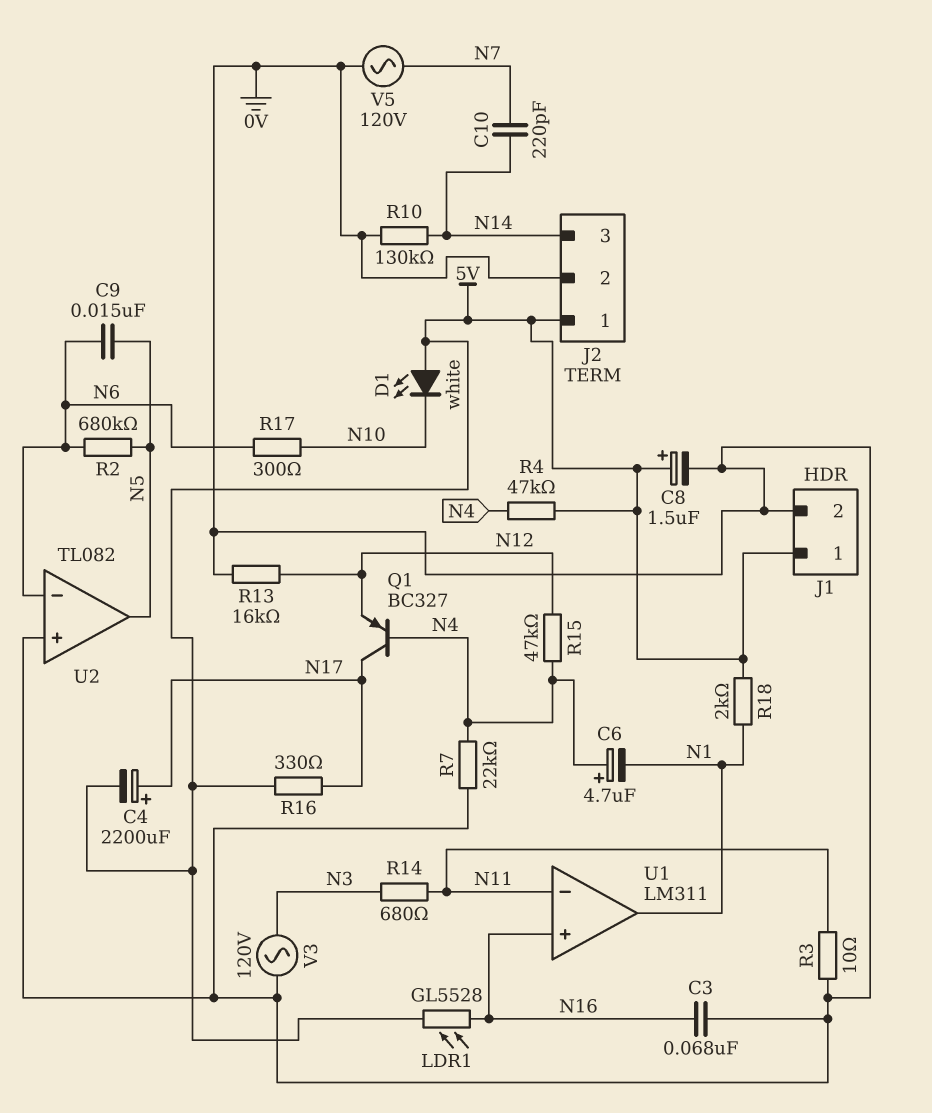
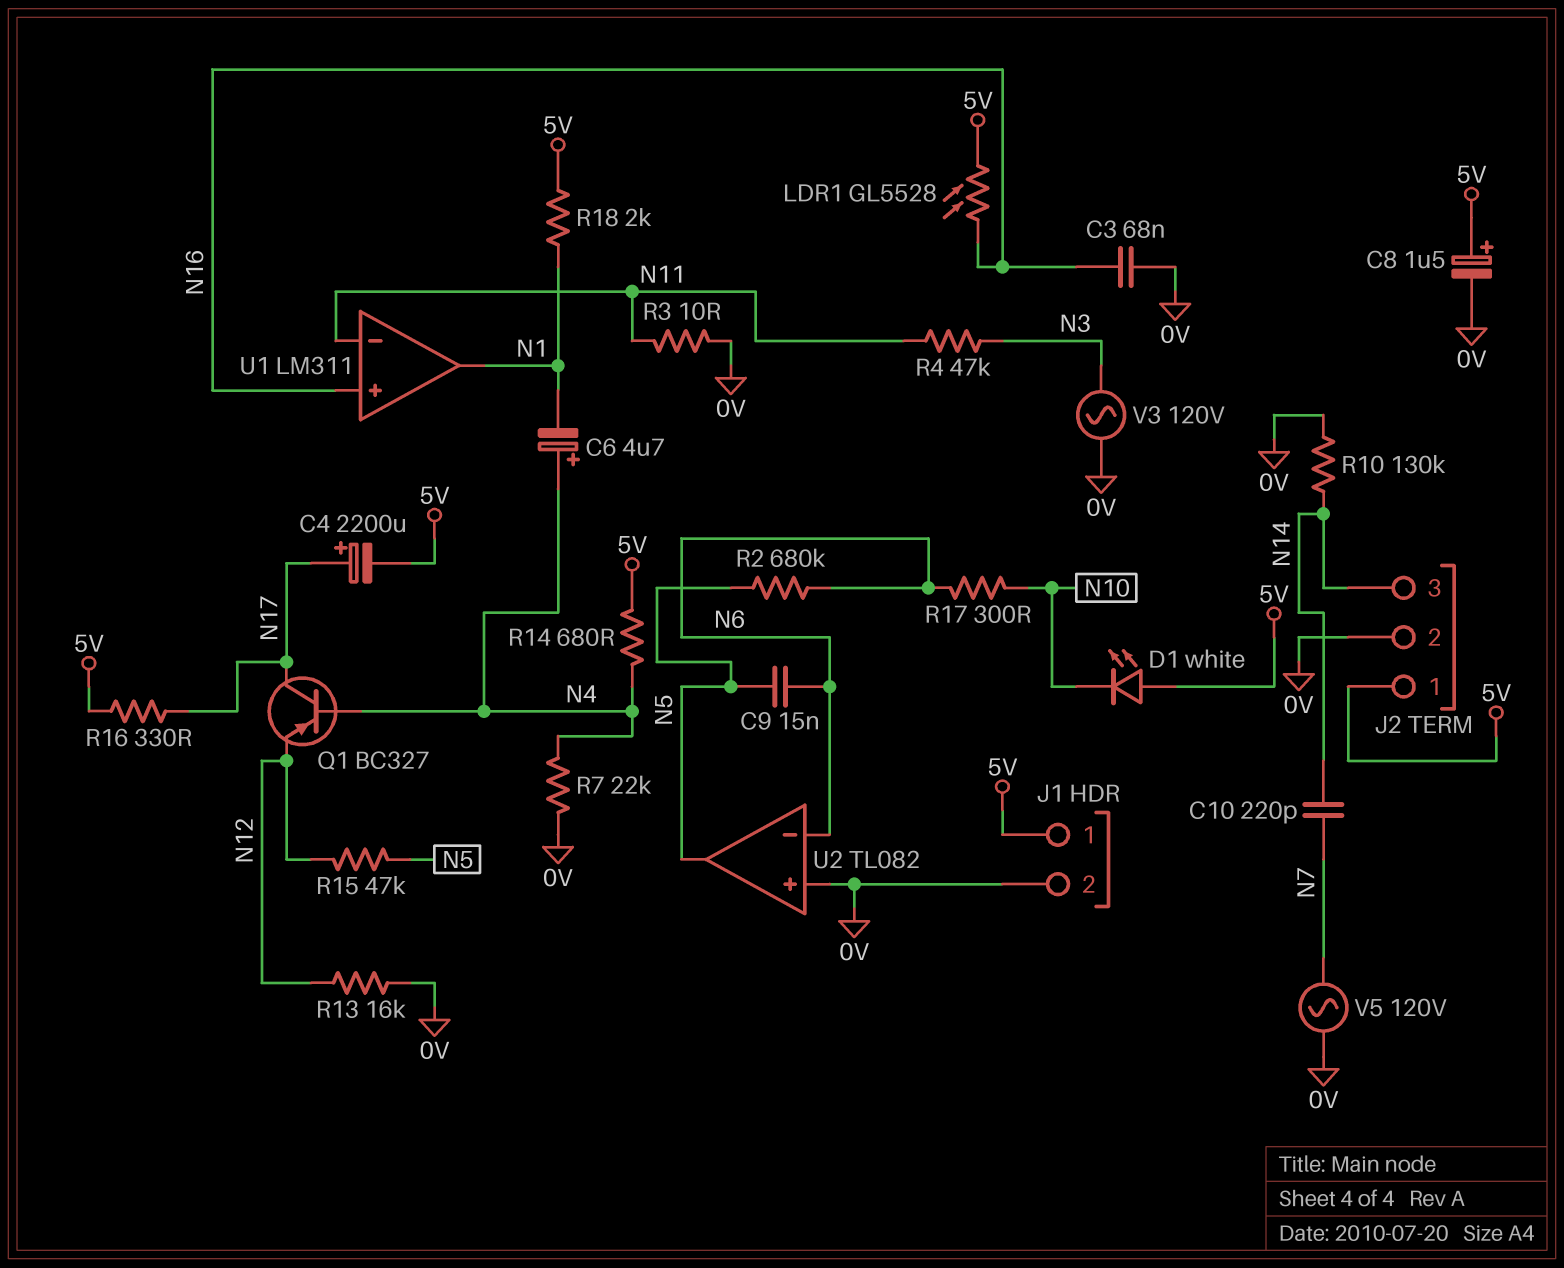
R4: 47k (5V, N4) -> 47k (N3, N11)
R14: 680 (N3, N11) -> 680 (5V, N4)
R15: 47k (N4, N12) -> 47k (N5, N12)

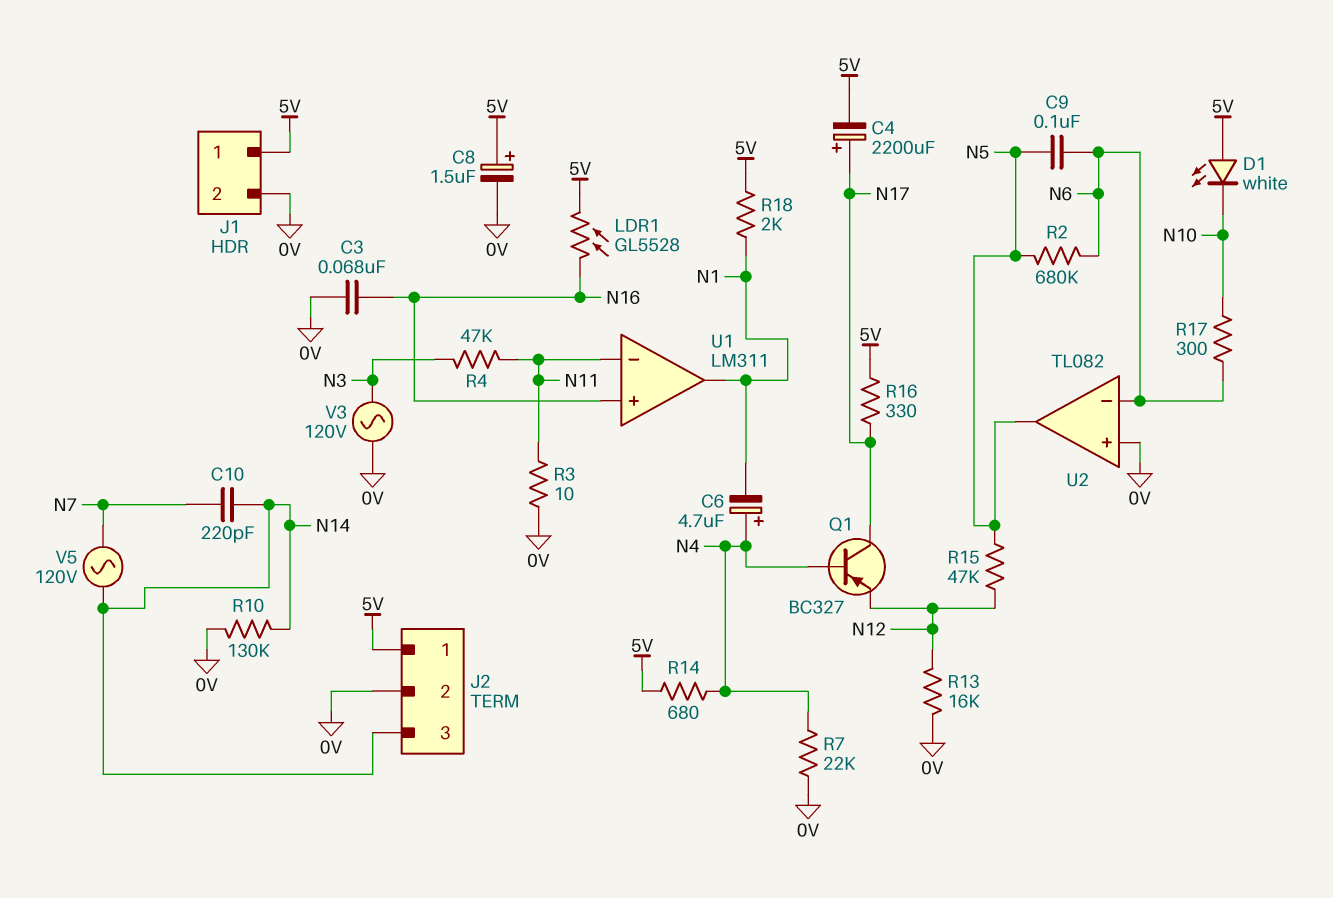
C9: 15nF (N5, N6) -> 100nF (N5, N6)
V5: AC 120V (0V, N7) -> AC 120V (N7, N14)

